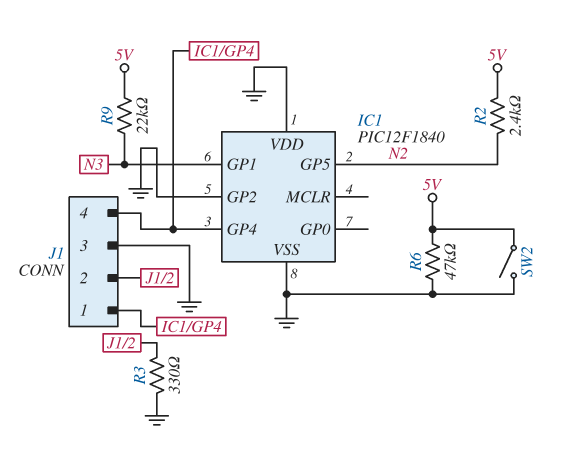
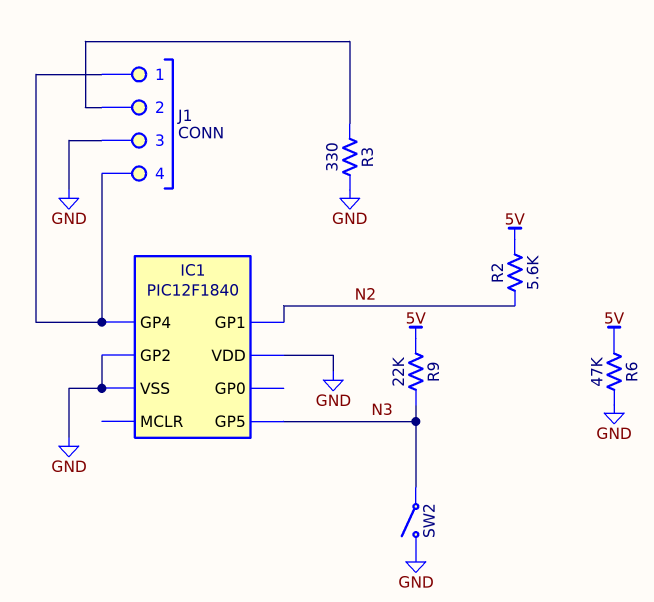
IC1 pin GP1: N3 -> N2
IC1 pin GP5: N2 -> N3
R2: 2.4k (5V, N2) -> 5.6k (5V, N2)
SW2: switch (5V, GND) -> switch (GND, N3)

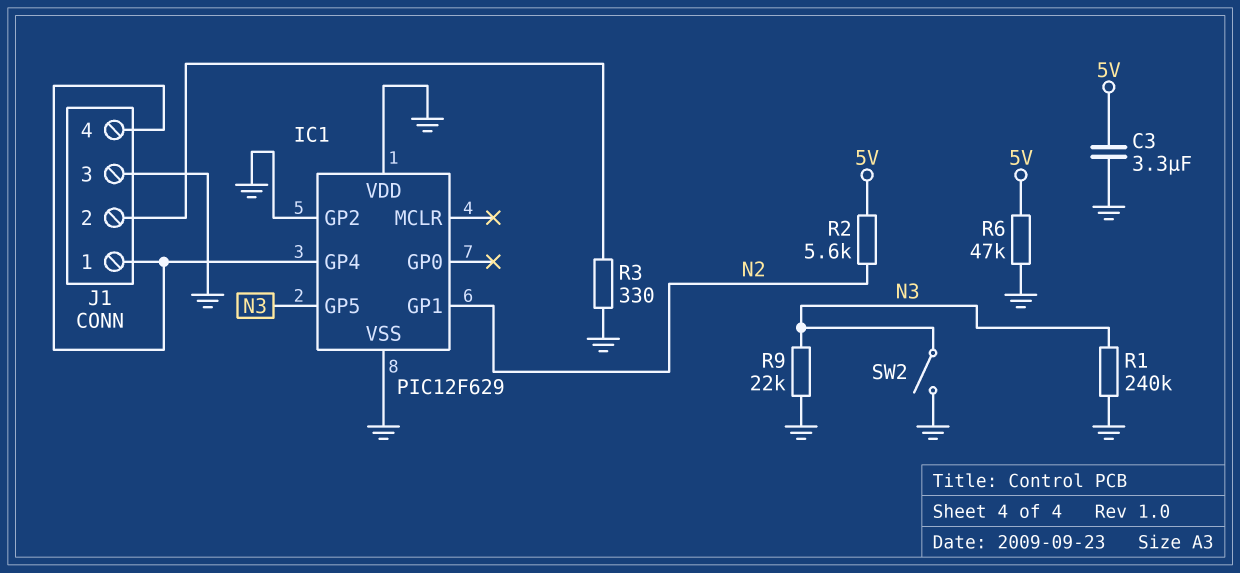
C3: none -> 3.3uF (5V, GND)
IC1: PIC12F1840 -> PIC12F629
R1: none -> 240k (GND, N3)
R9: 22k (5V, N3) -> 22k (GND, N3)

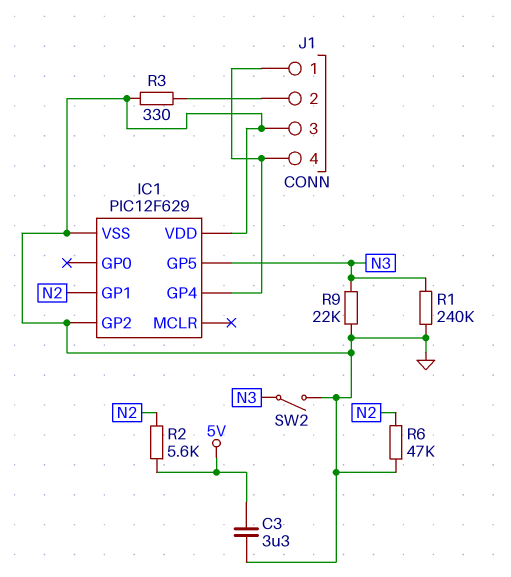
R6: 47k (5V, GND) -> 47k (GND, N2)

